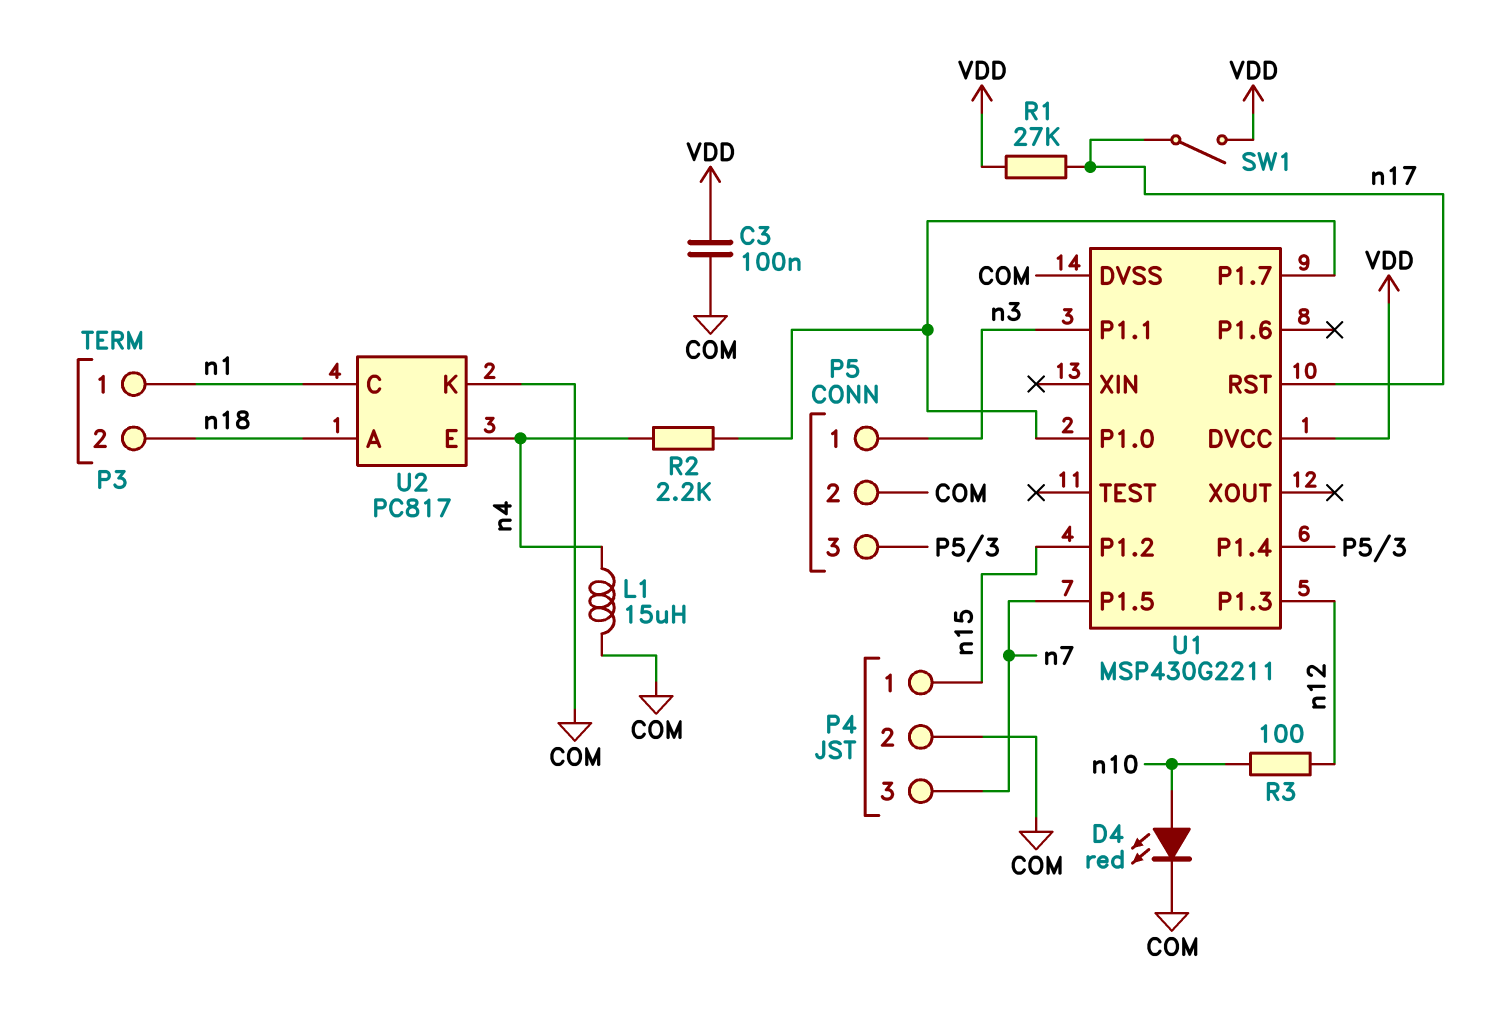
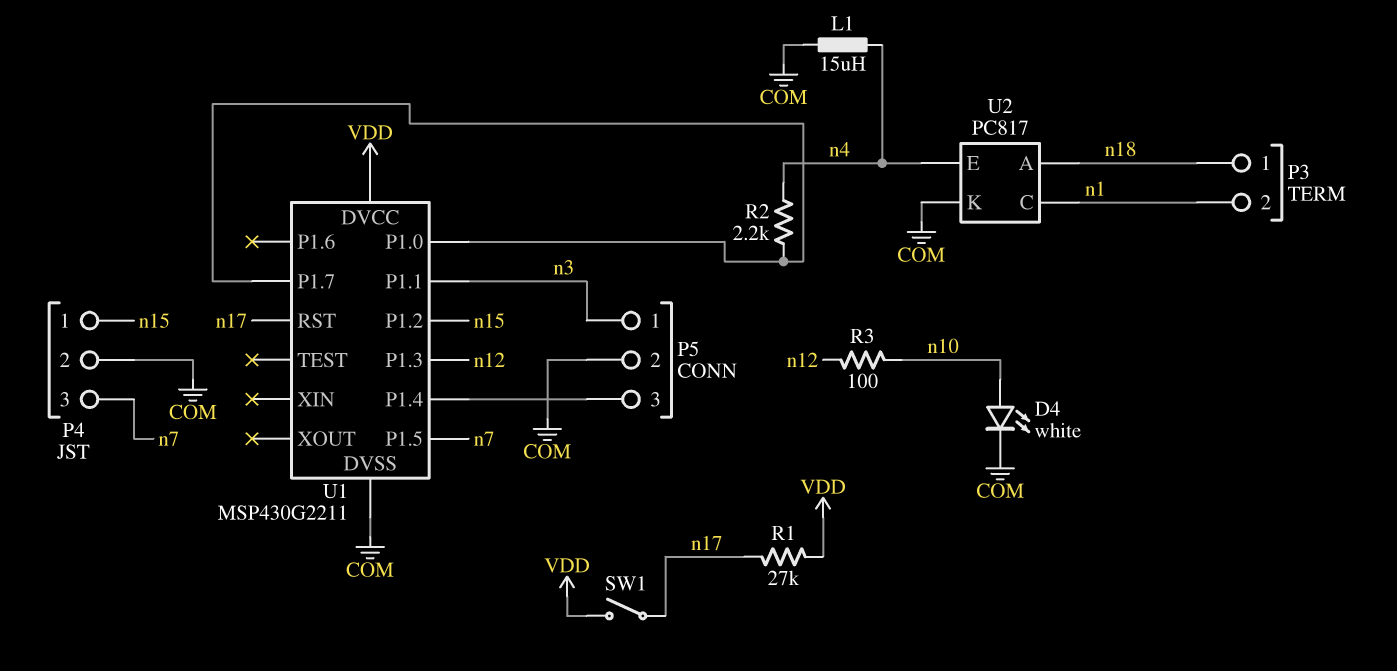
C3: 100nF (COM, VDD) -> none
D4: LED red (A n10, K COM) -> LED white (A n10, K COM)
P3 pin 1: n1 -> n18
P3 pin 2: n18 -> n1

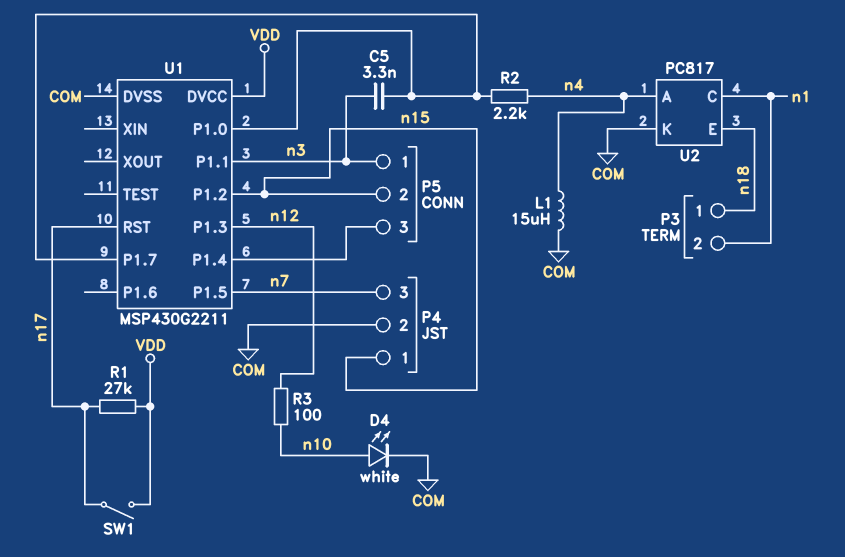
C5: none -> 3.3nF (U1/P1.0, n3)
P5 pin 2: COM -> n15
U2 pin A: n18 -> n4
U2 pin E: n4 -> n18

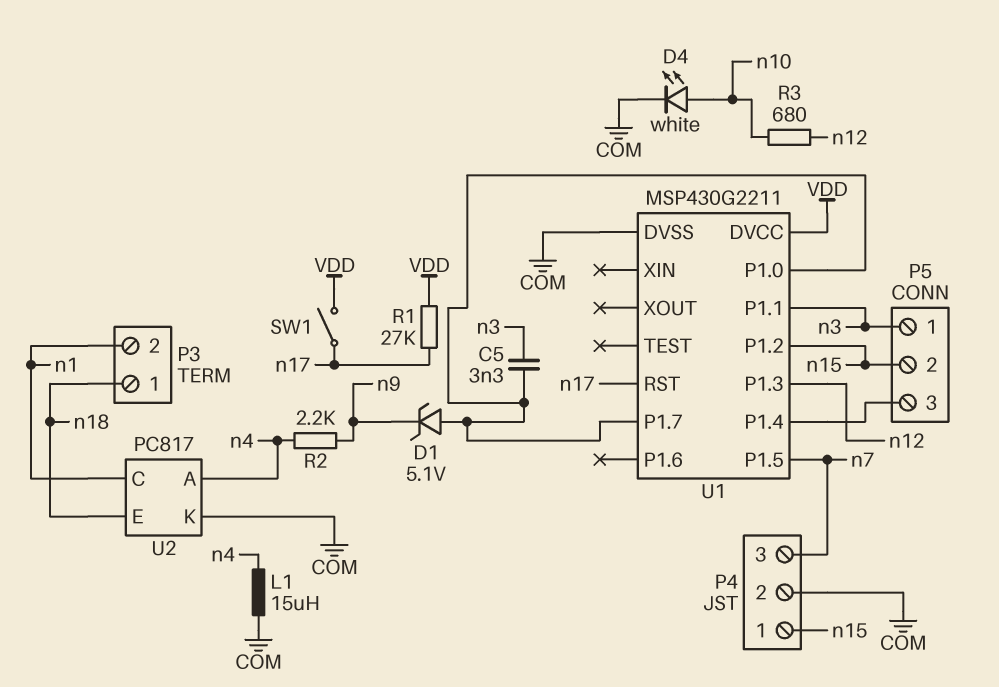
D1: none -> zener 5.1V (A U1/P1.0, K n9)
R2: 2.2k (U1/P1.0, n4) -> 2.2k (n4, n9)
R3: 100 (n10, n12) -> 680 (n10, n12)

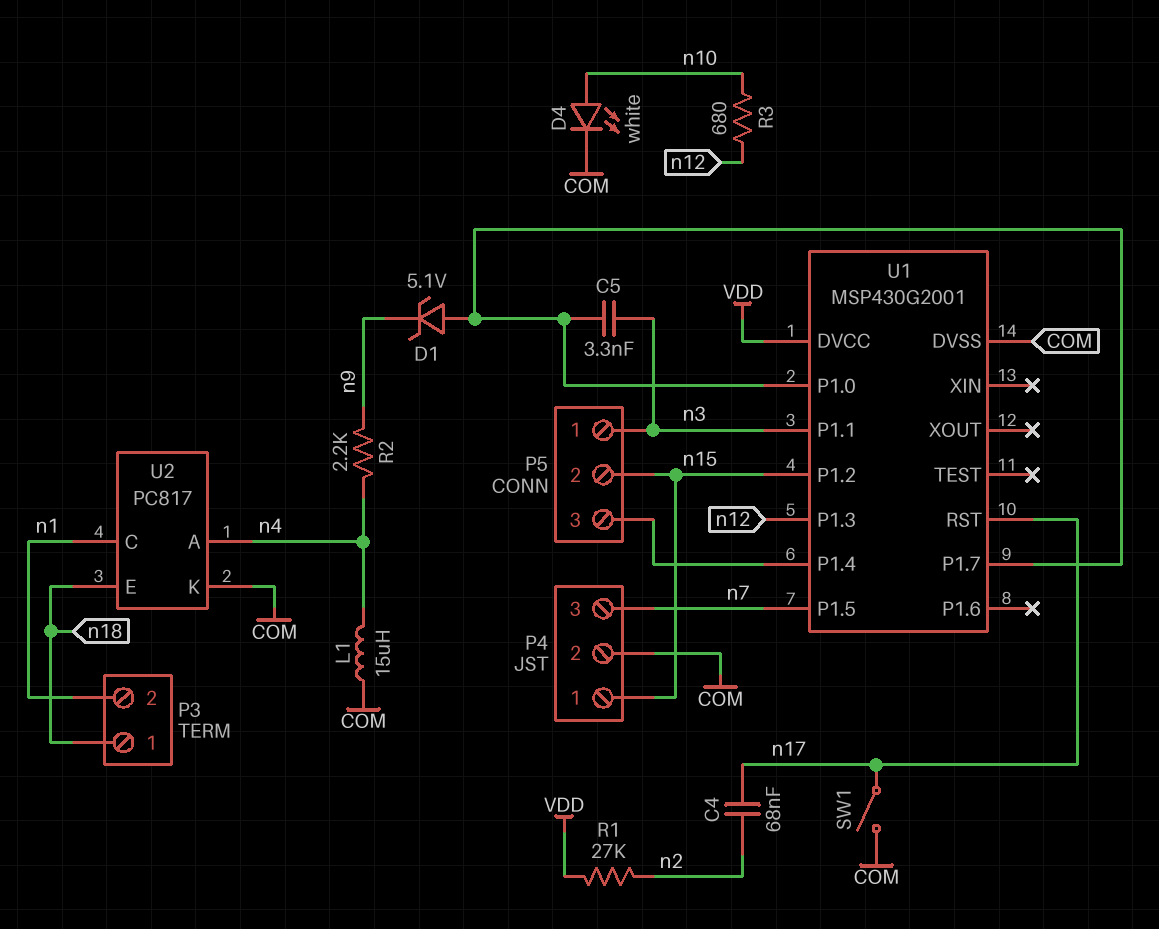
C4: none -> 68nF (n2, n17)
R1: 27k (VDD, n17) -> 27k (VDD, n2)
SW1: switch (VDD, n17) -> switch (COM, n17)
U1: MSP430G2211 -> MSP430G2001

